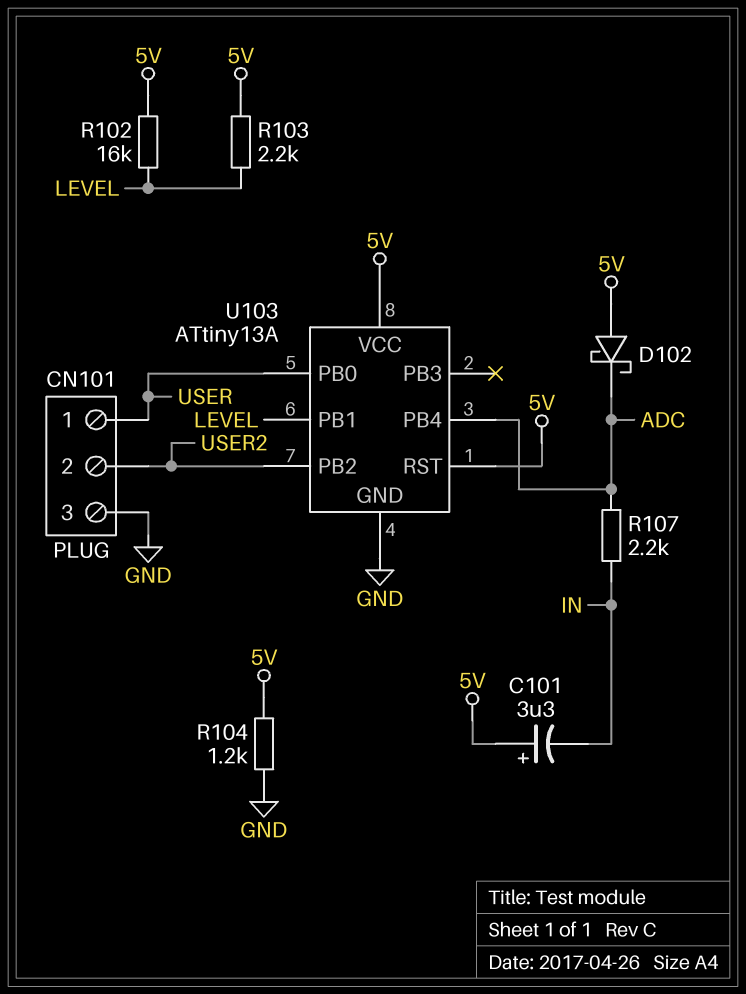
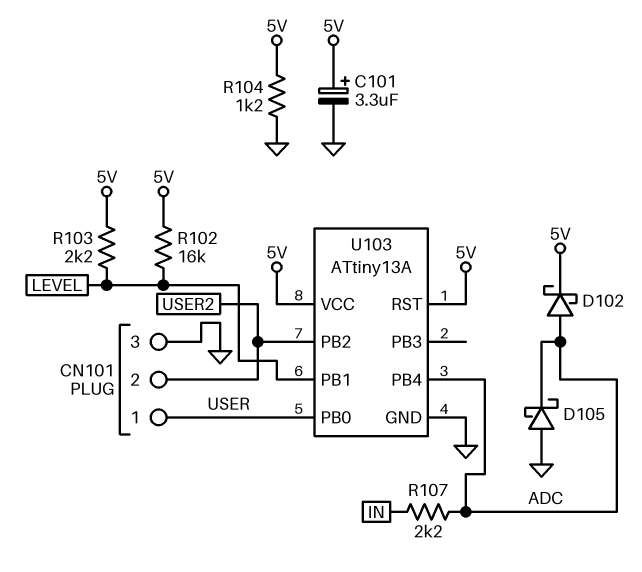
C101: 3.3uF (plus 5V, minus IN) -> 3.3uF (plus 5V, minus GND)
D102: schottky (A 5V, K ADC) -> schottky (A ADC, K 5V)
D105: none -> schottky (A GND, K ADC)

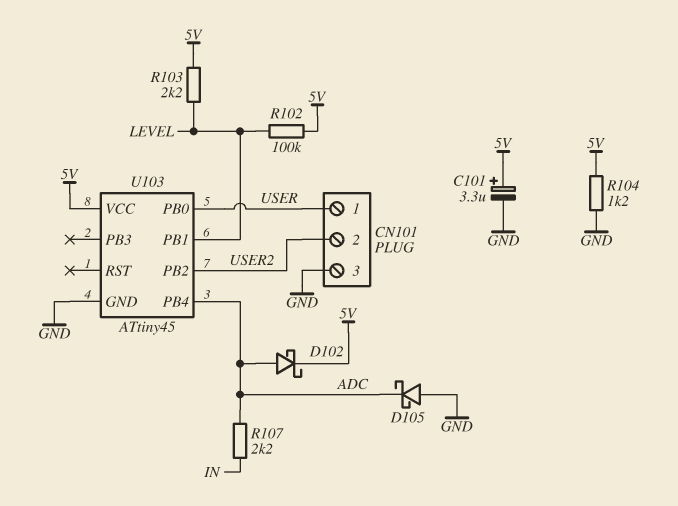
R102: 16k (5V, LEVEL) -> 100k (5V, LEVEL)
U103: ATtiny13A -> ATtiny45
U103 pin RST: 5V -> none

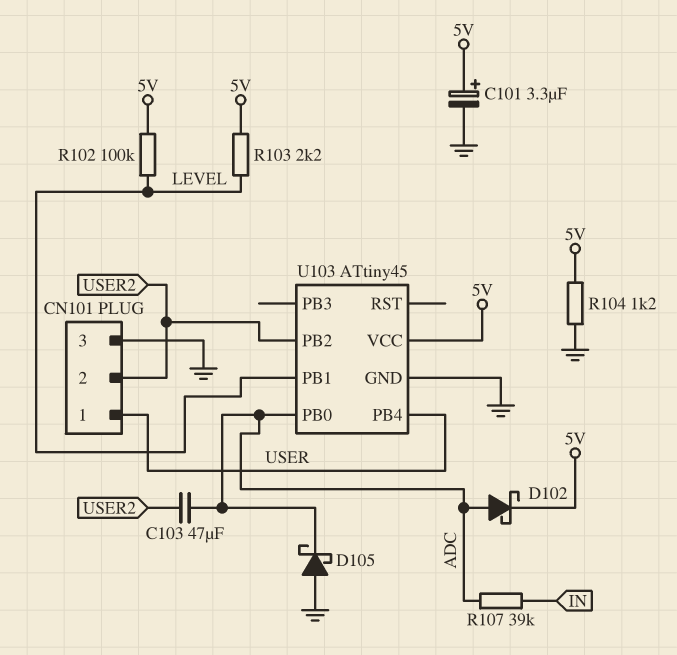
C103: none -> 47uF (ADC, USER2)
R107: 2.2k (ADC, IN) -> 39k (ADC, IN)
U103 pin PB0: USER -> ADC
U103 pin PB4: ADC -> USER

